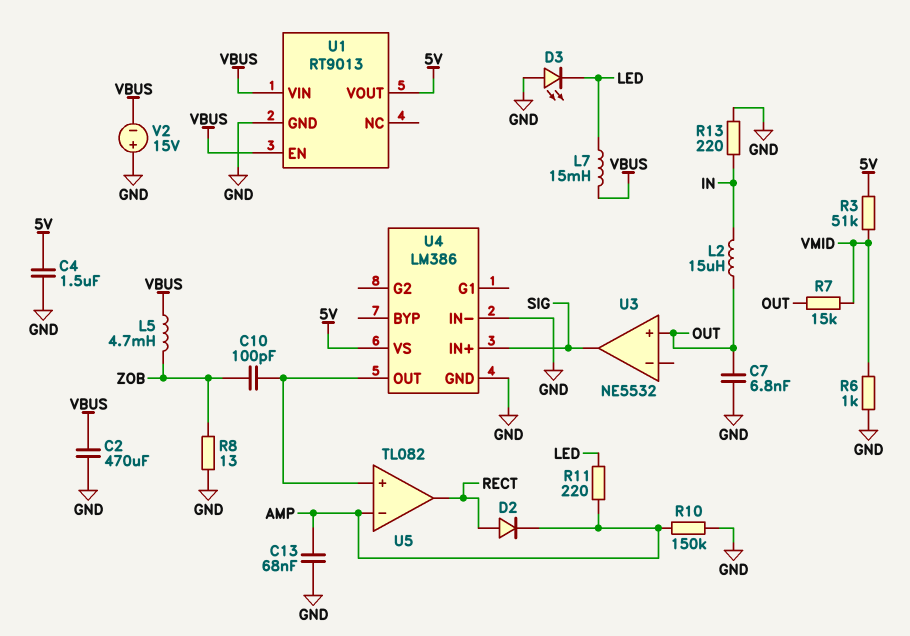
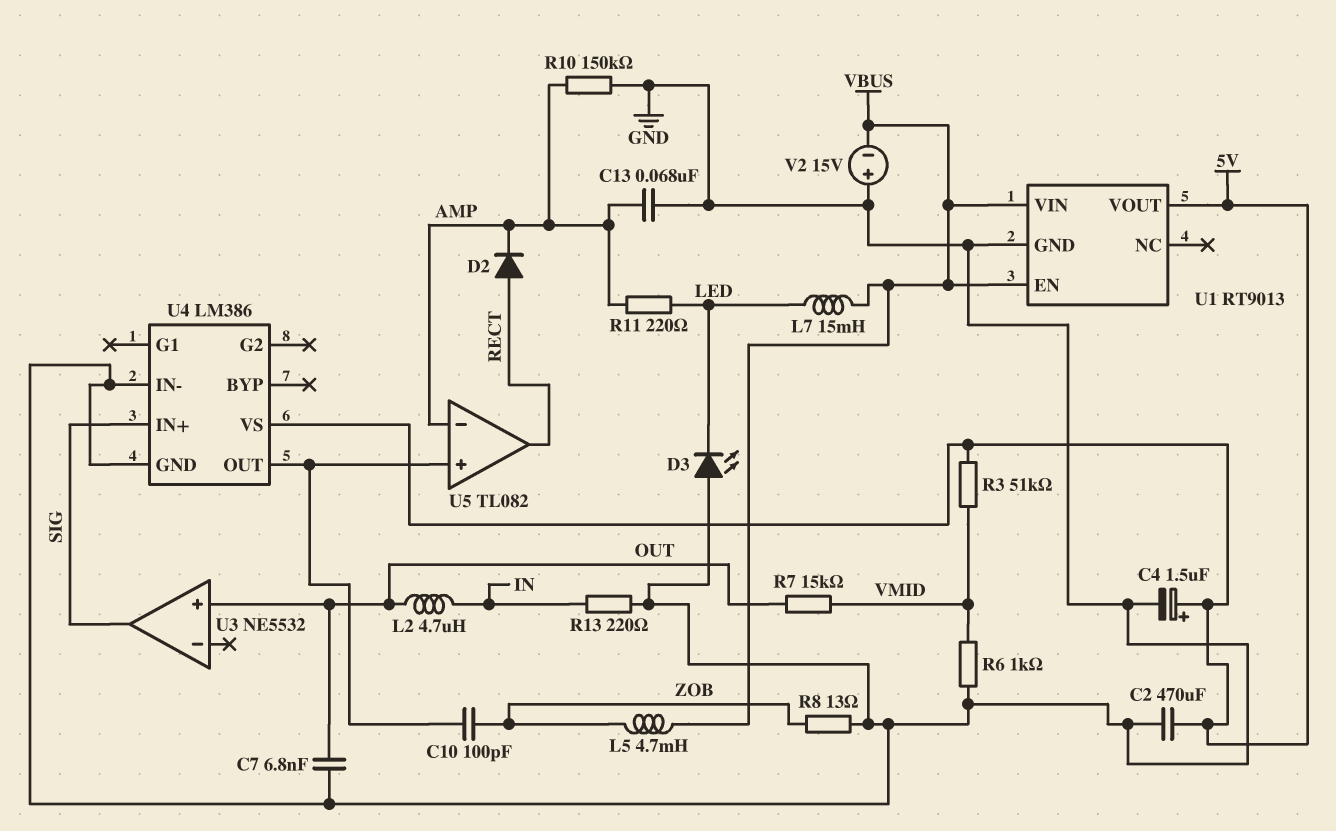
C2: 470uF (GND, VBUS) -> 470uF (5V, GND)
C4: 1.5uF (5V, GND) -> 1.5uF (plus 5V, minus GND)
L2: 15uH (IN, OUT) -> 4.7uH (IN, OUT)

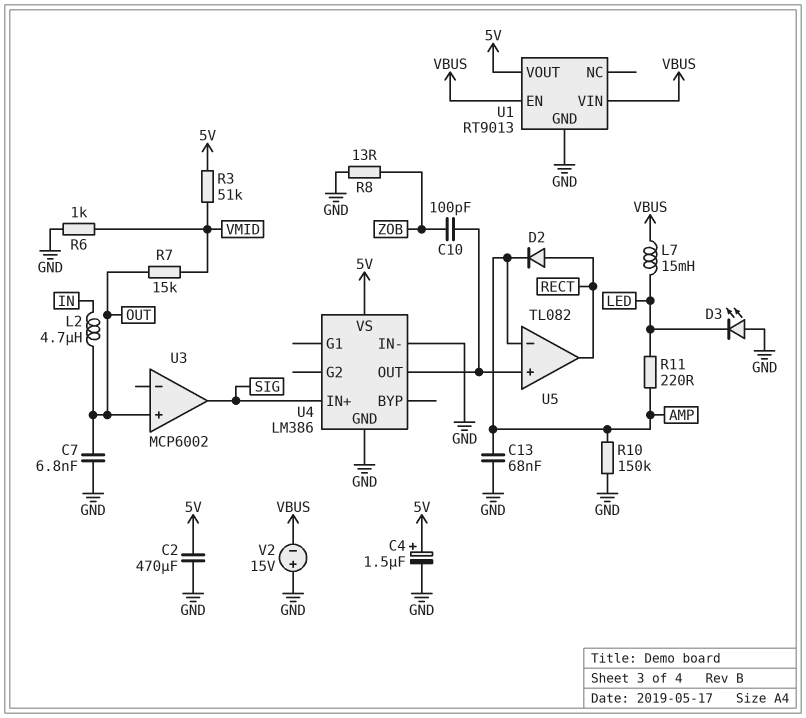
L5: 4.7mH (VBUS, ZOB) -> none
R13: 220 (GND, IN) -> none
U3: NE5532 -> MCP6002

